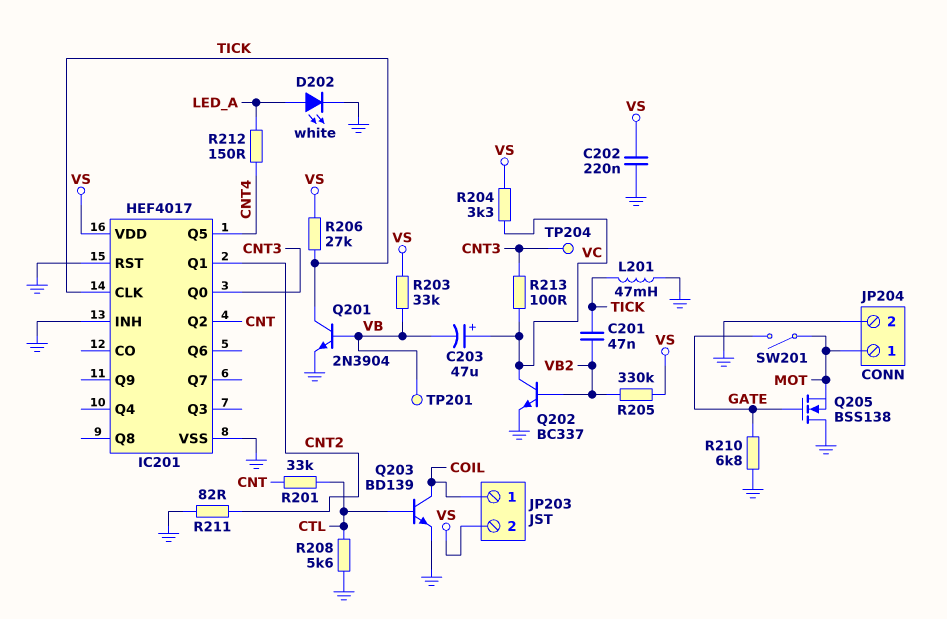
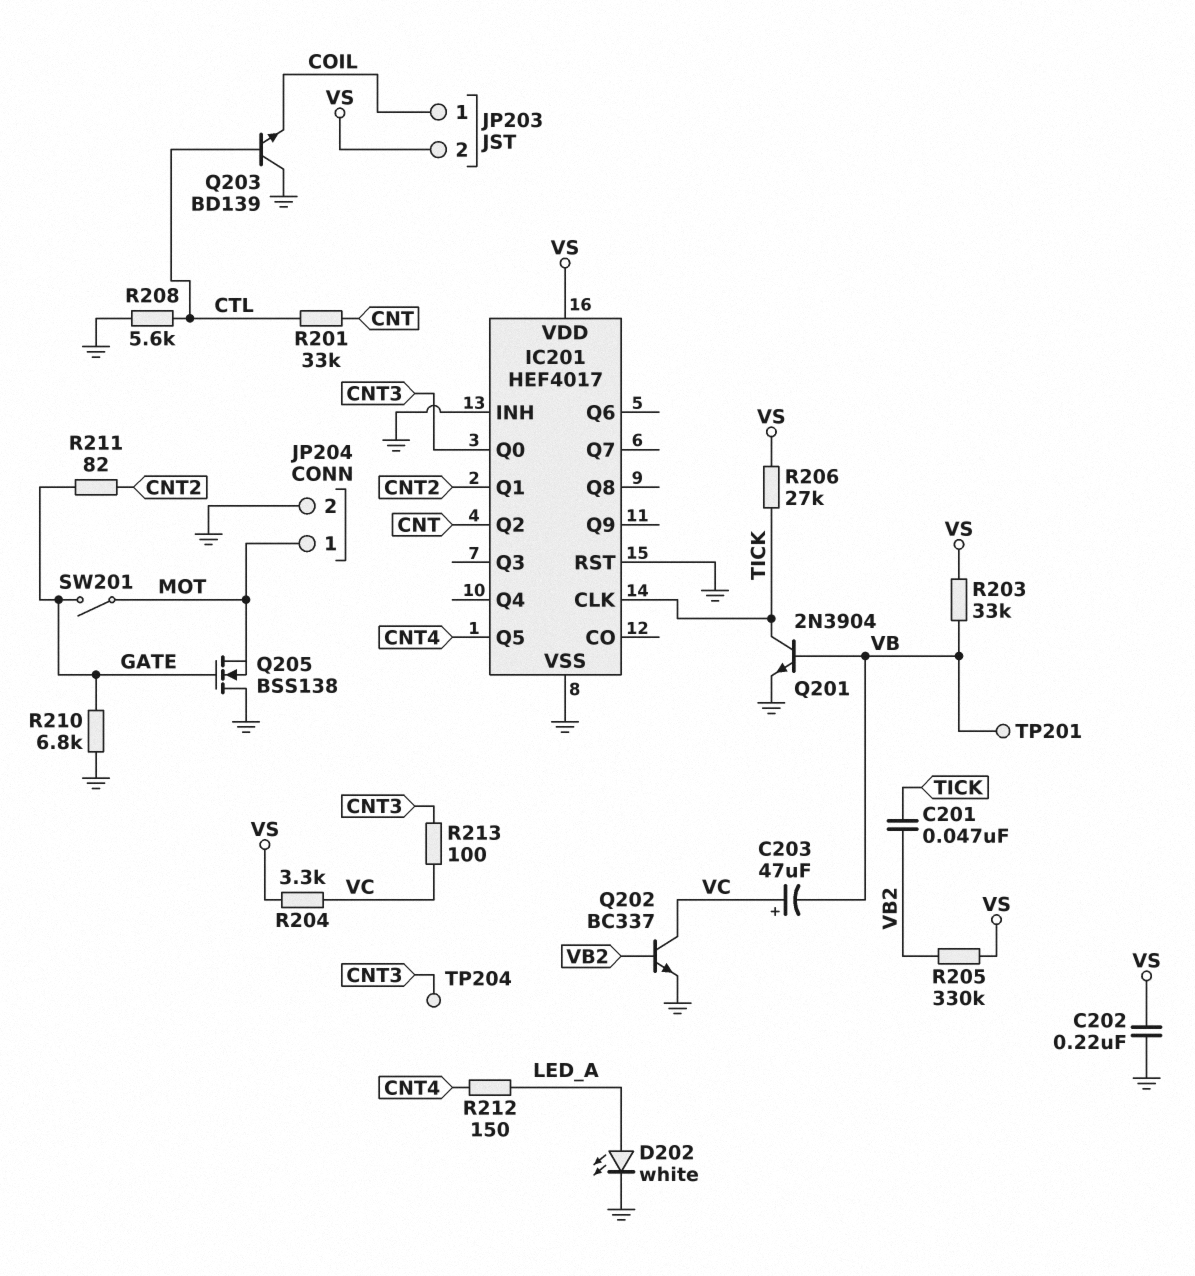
L201: 47mH (GND, TICK) -> none
Q203: NPN BD139 (B CTL, C COIL, E GND) -> NPN BD139 (B CTL, C GND, E COIL)
R211: 82 (CNT2, GND) -> 82 (CNT2, GATE)

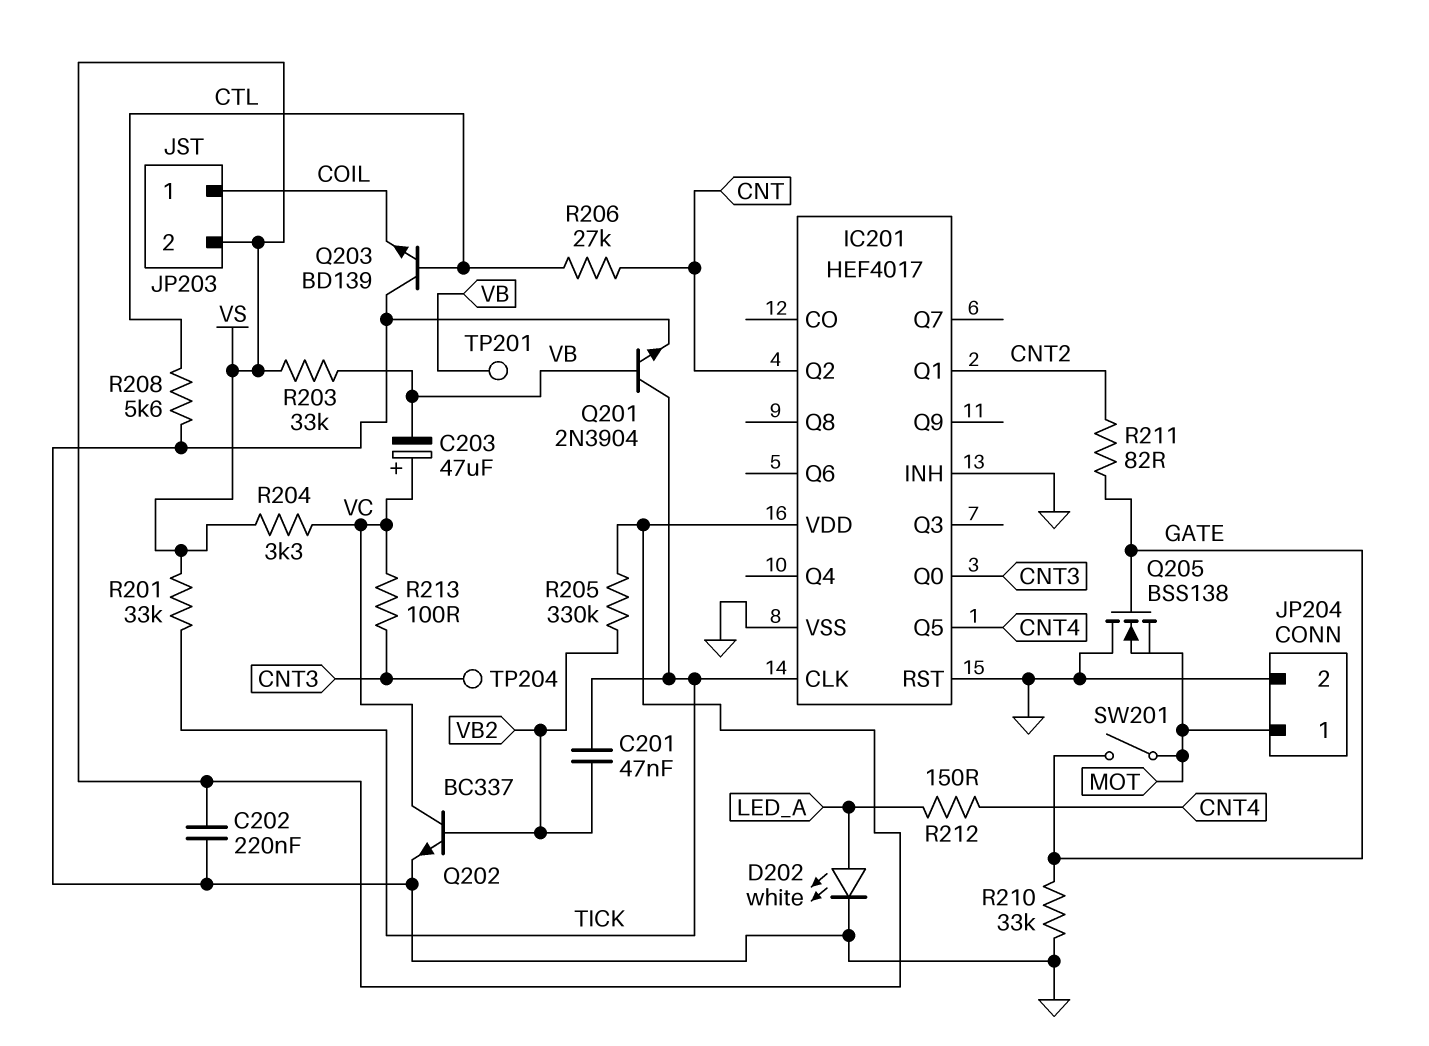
R201: 33k (CNT, CTL) -> 33k (TICK, VS)
R206: 27k (TICK, VS) -> 27k (CNT, CTL)
R210: 6.8k (GATE, GND) -> 33k (GATE, GND)

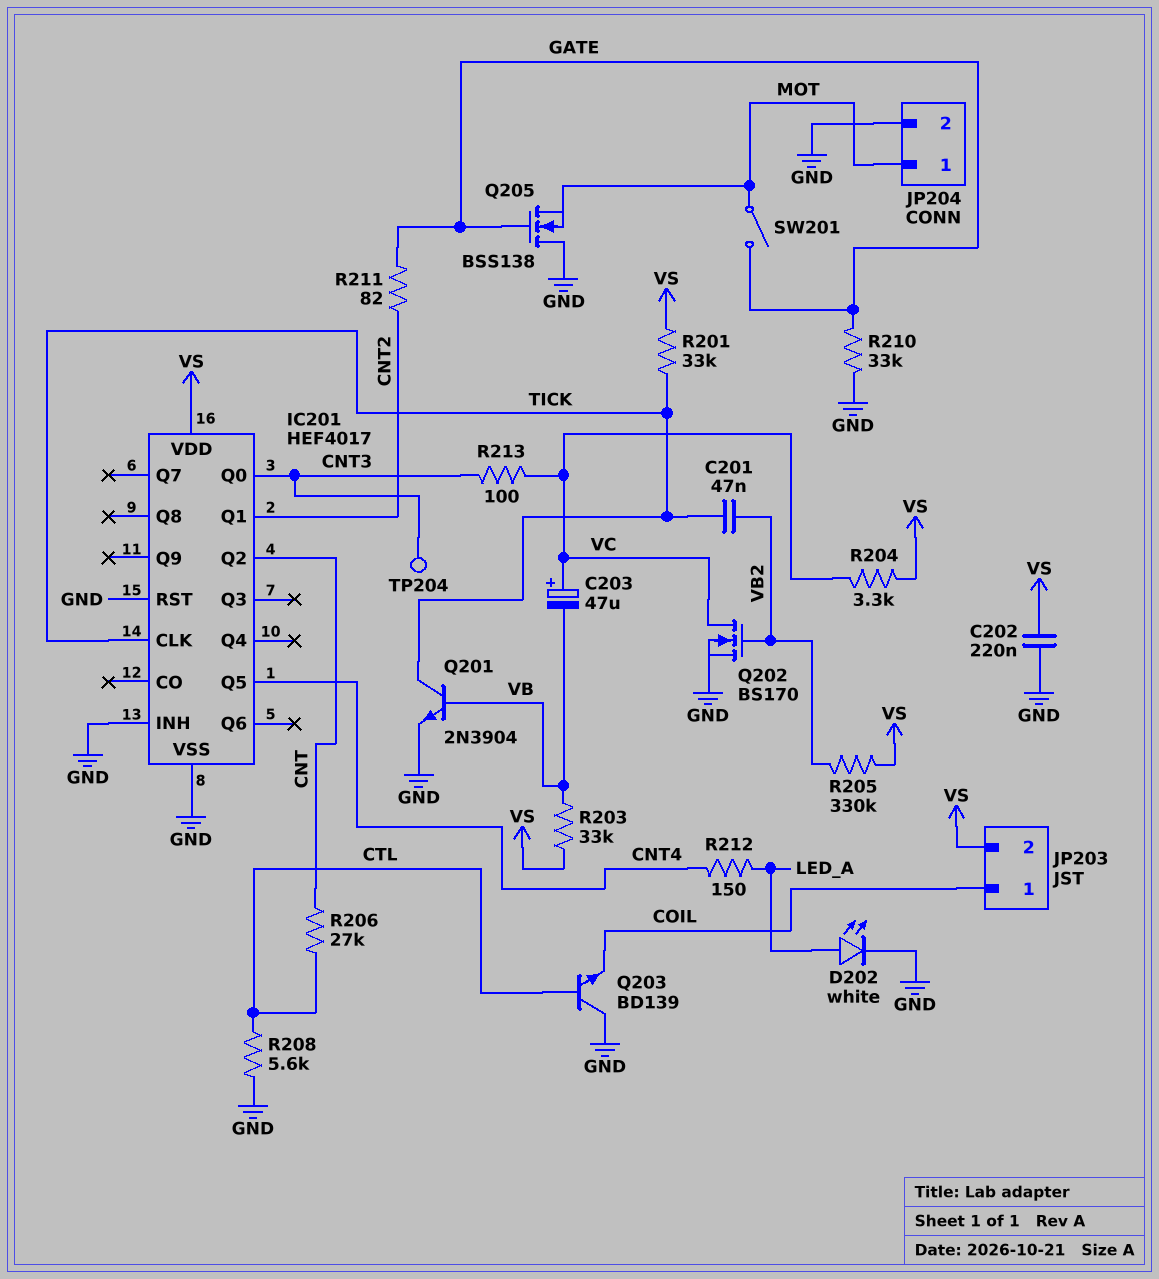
Q202: NPN BC337 (B VB2, C VC, E GND) -> NMOS BS170 (G VB2, D VC, S GND)
TP201: test point (VB) -> none

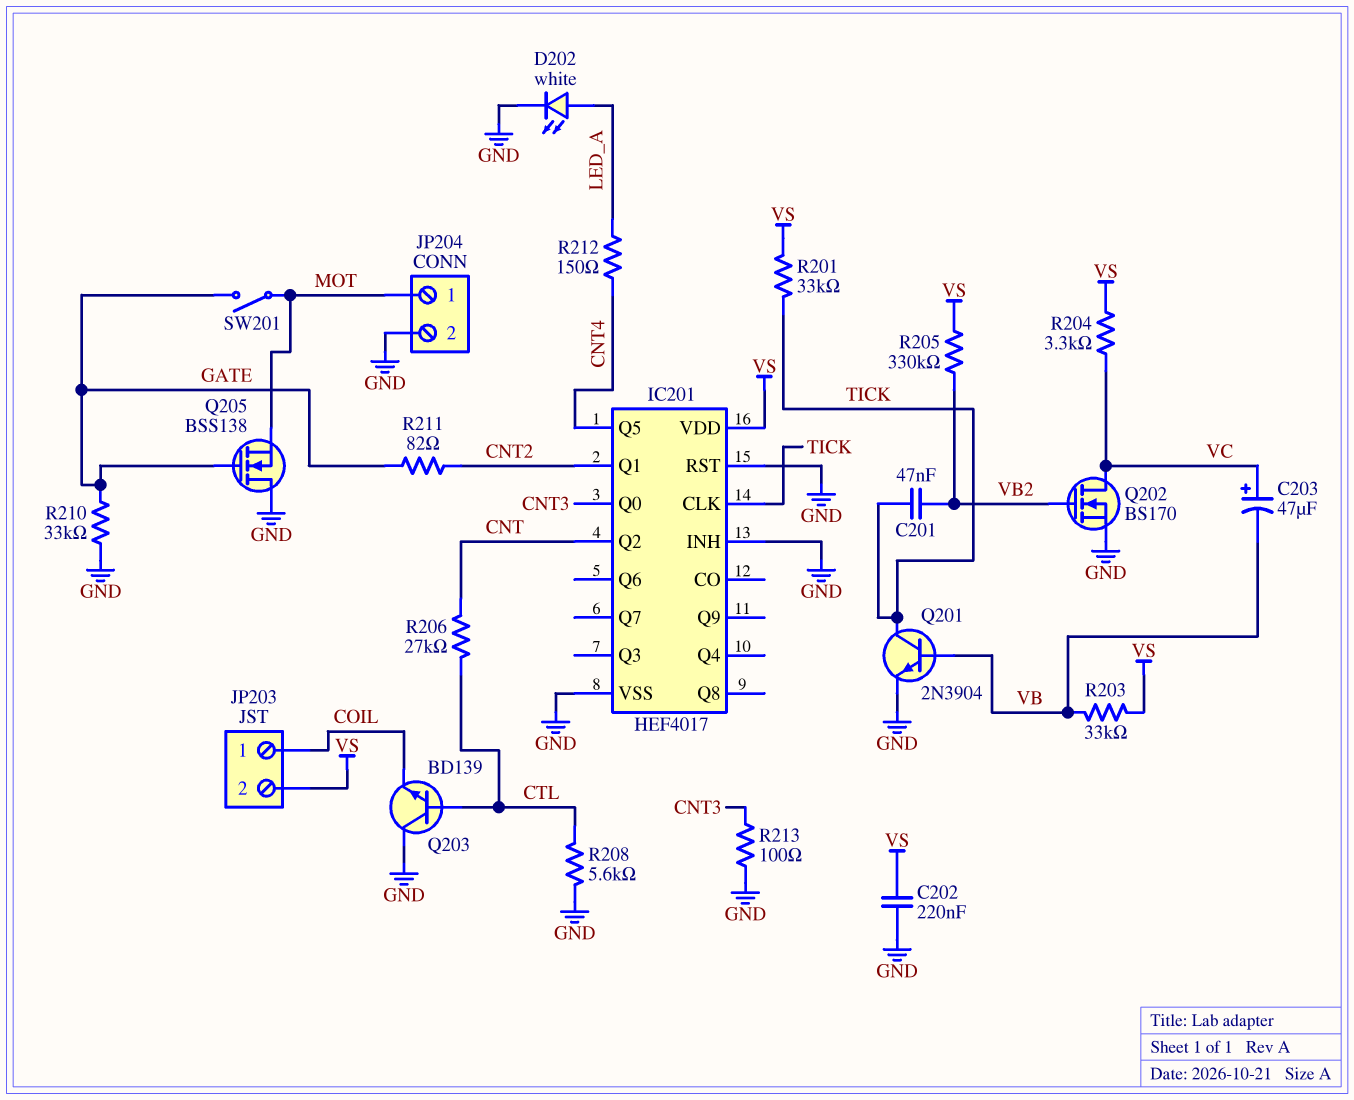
R213: 100 (CNT3, VC) -> 100 (CNT3, GND)
TP204: test point (CNT3) -> none

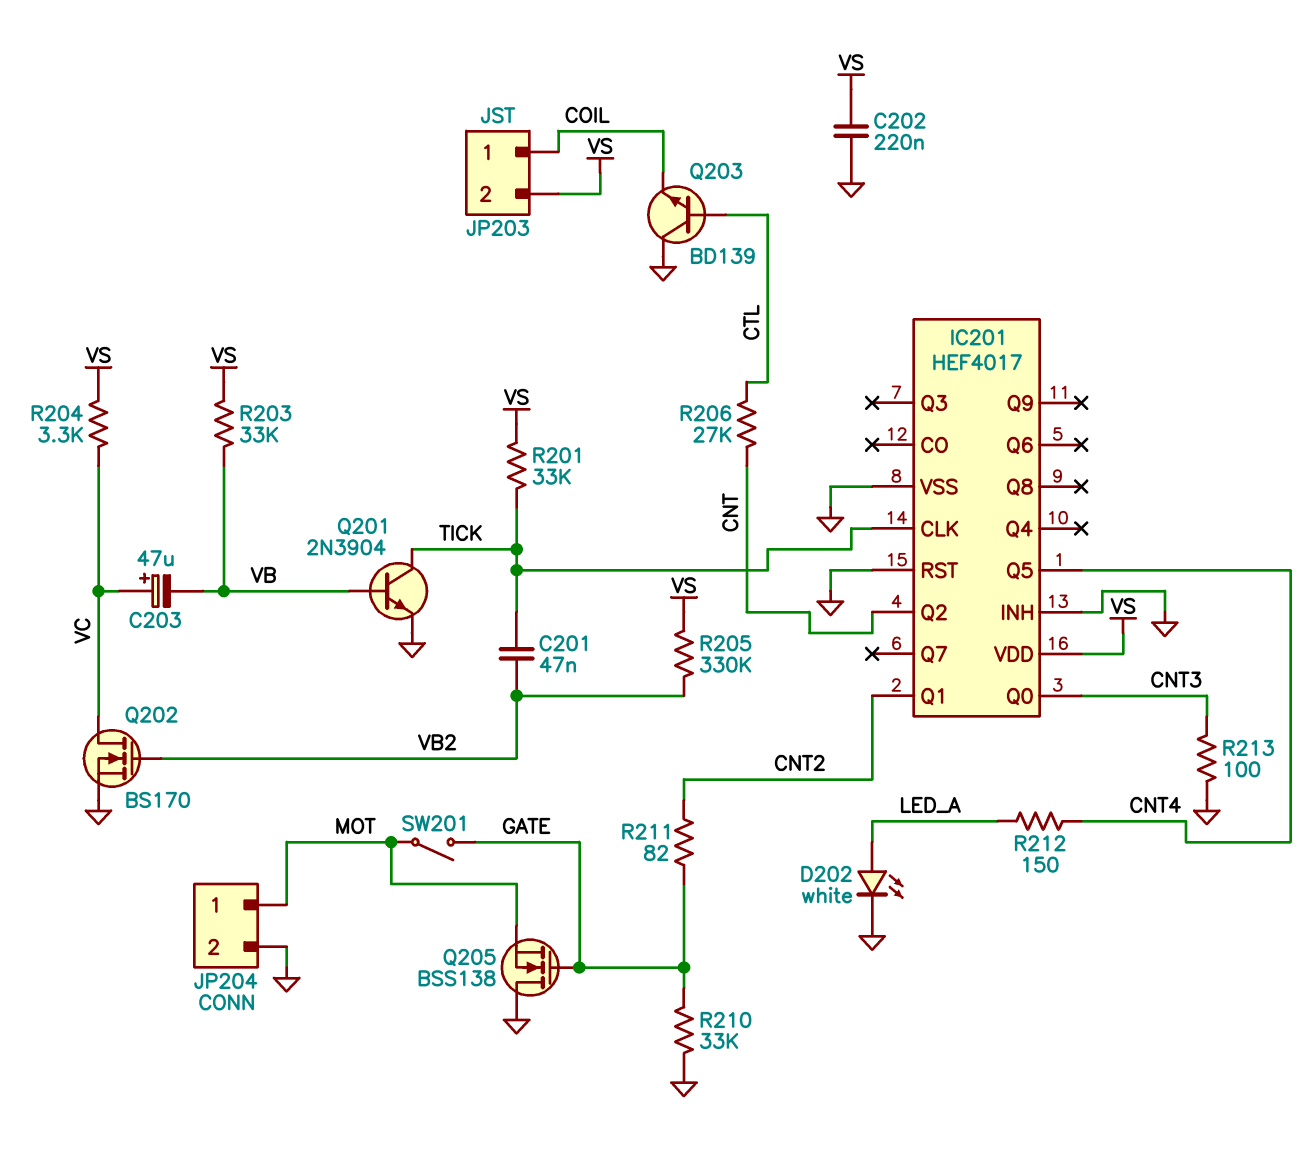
R208: 5.6k (CTL, GND) -> none

